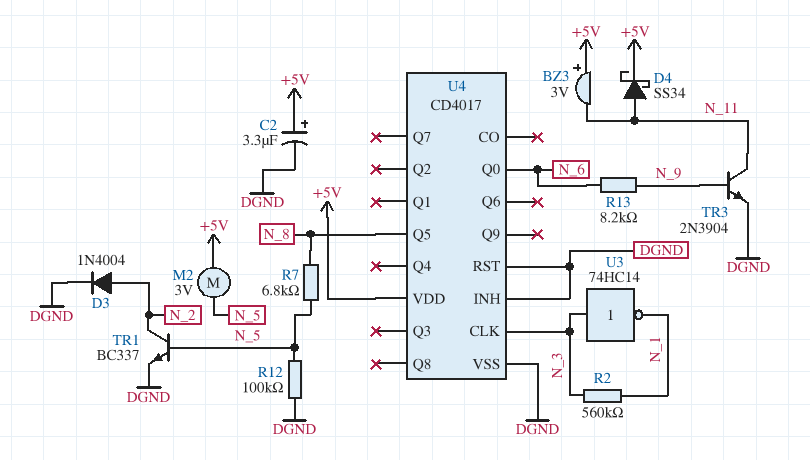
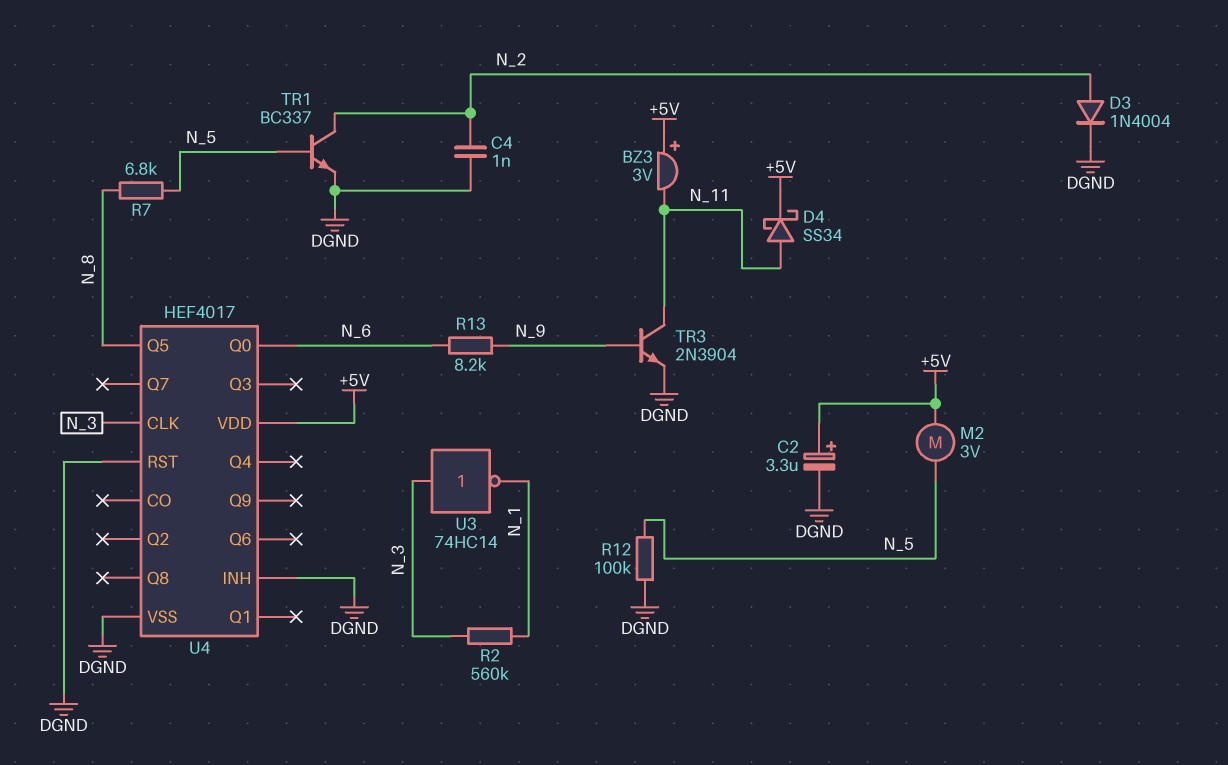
C4: none -> 1nF (DGND, N_2)
U4: CD4017 -> HEF4017

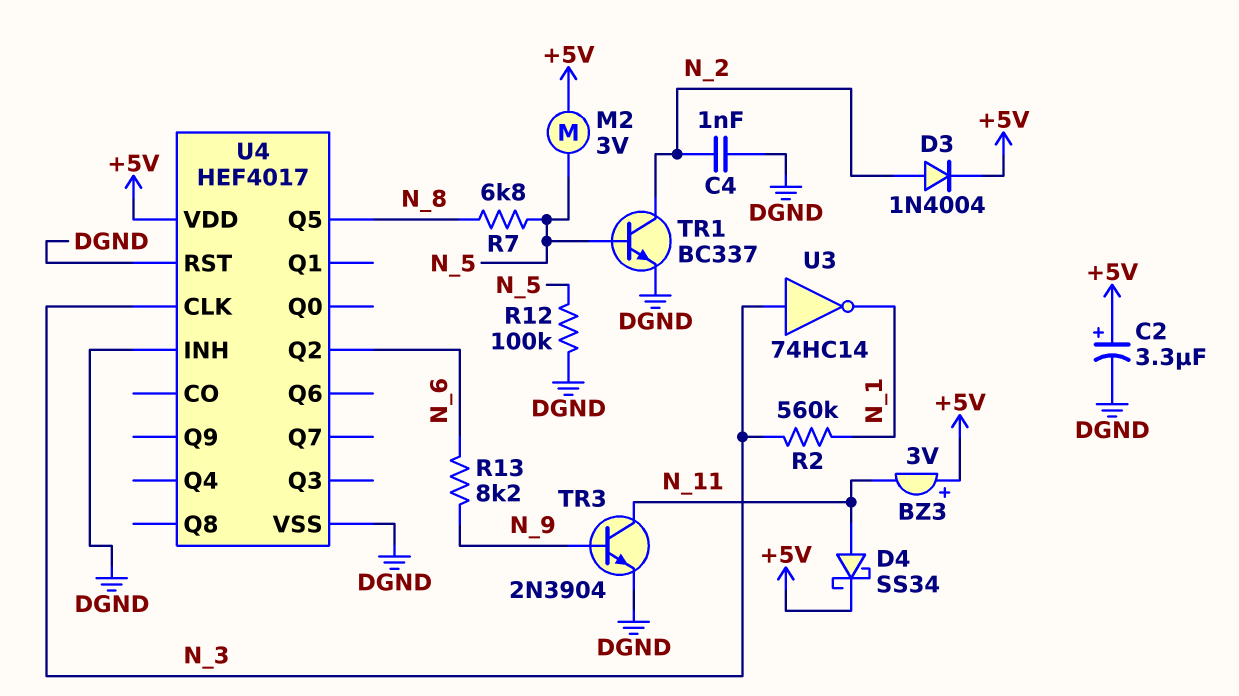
D3: diode 1N4004 (A N_2, K DGND) -> diode 1N4004 (A N_2, K +5V)
U4 pin Q0: N_6 -> none
U4 pin Q2: none -> N_6

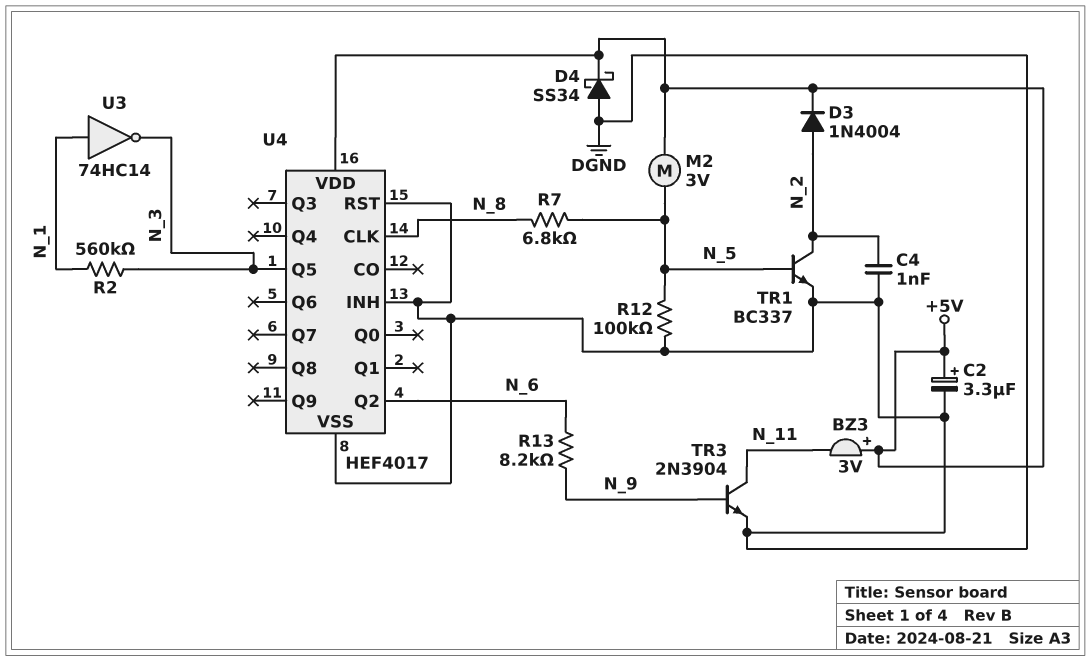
D4: schottky SS34 (A N_11, K +5V) -> schottky SS34 (A DGND, K +5V)
U3: NOT 74HC14 (in N_3, out N_1) -> NOT 74HC14 (in N_1, out N_3)
U4 pin CLK: N_3 -> N_8
U4 pin Q5: N_8 -> N_3

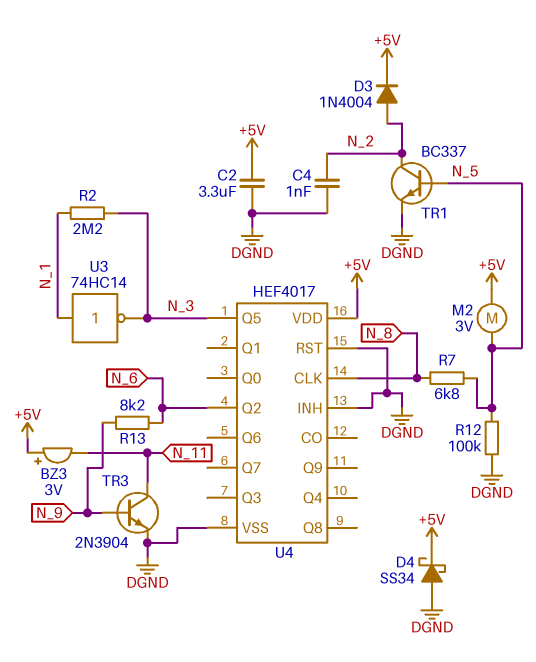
C2: 3.3uF (plus +5V, minus DGND) -> 3.3uF (+5V, DGND)
R2: 560k (N_1, N_3) -> 2.2M (N_1, N_3)

